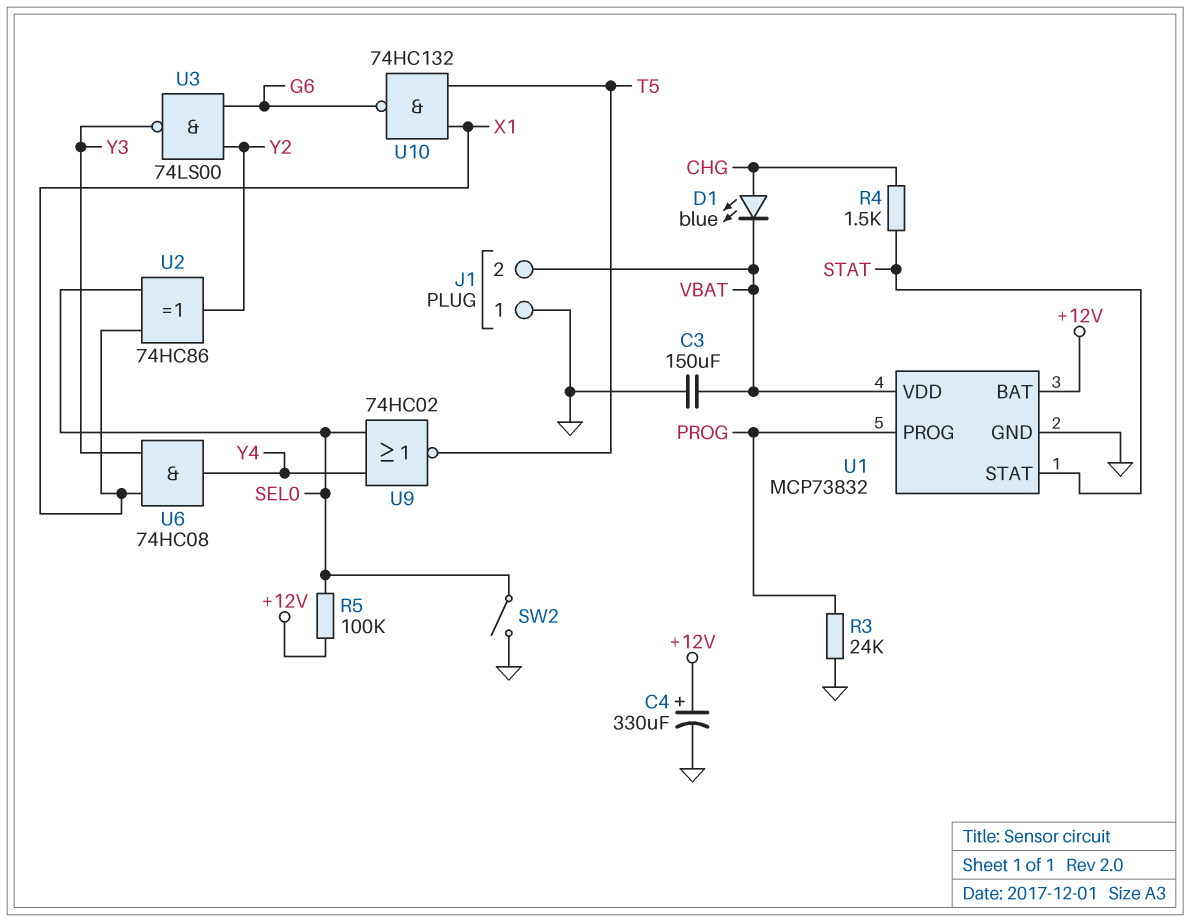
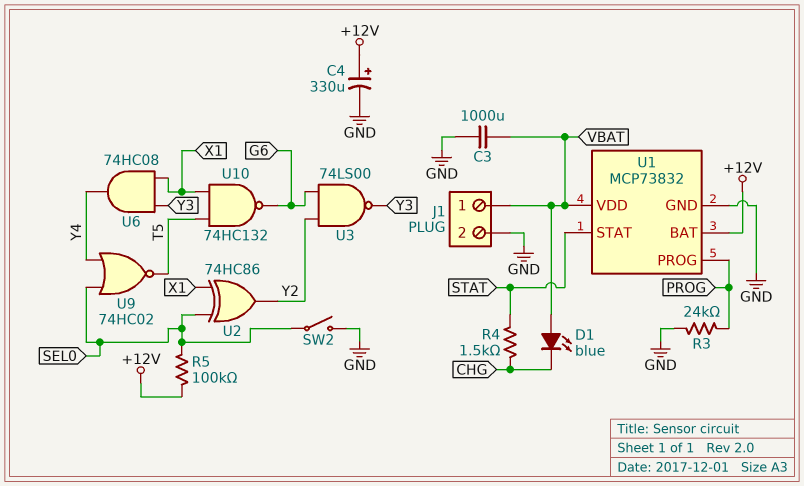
C3: 150uF (GND, VBAT) -> 1000uF (GND, VBAT)
D1: LED blue (A CHG, K VBAT) -> LED blue (A VBAT, K CHG)
J1 pin 1: GND -> VBAT
J1 pin 2: VBAT -> GND

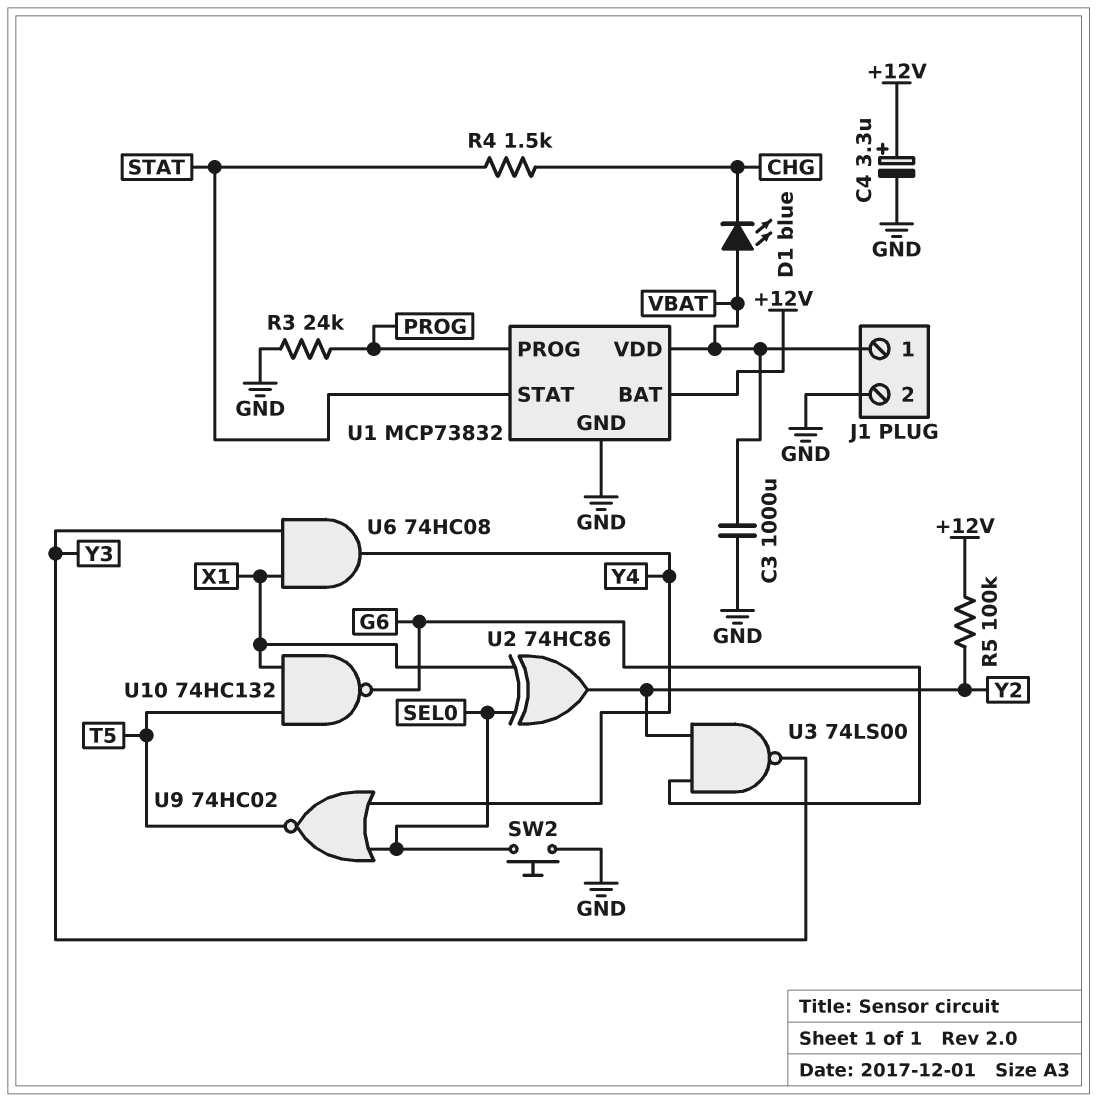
C4: 330uF (plus +12V, minus GND) -> 3.3uF (plus +12V, minus GND)
R5: 100k (+12V, SEL0) -> 100k (+12V, Y2)
SW2: switch (GND, SEL0) -> button (GND, SEL0)

